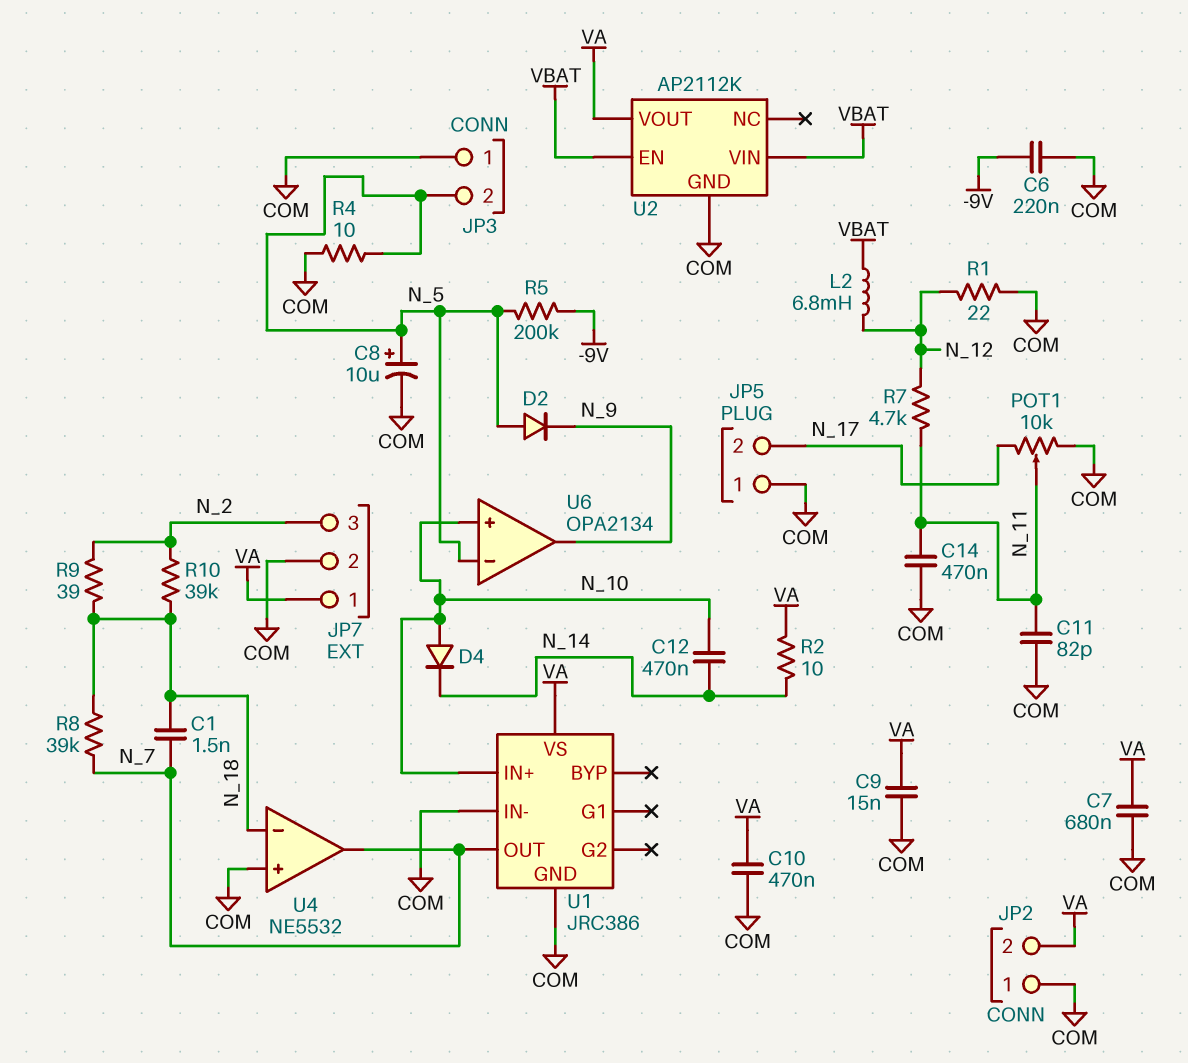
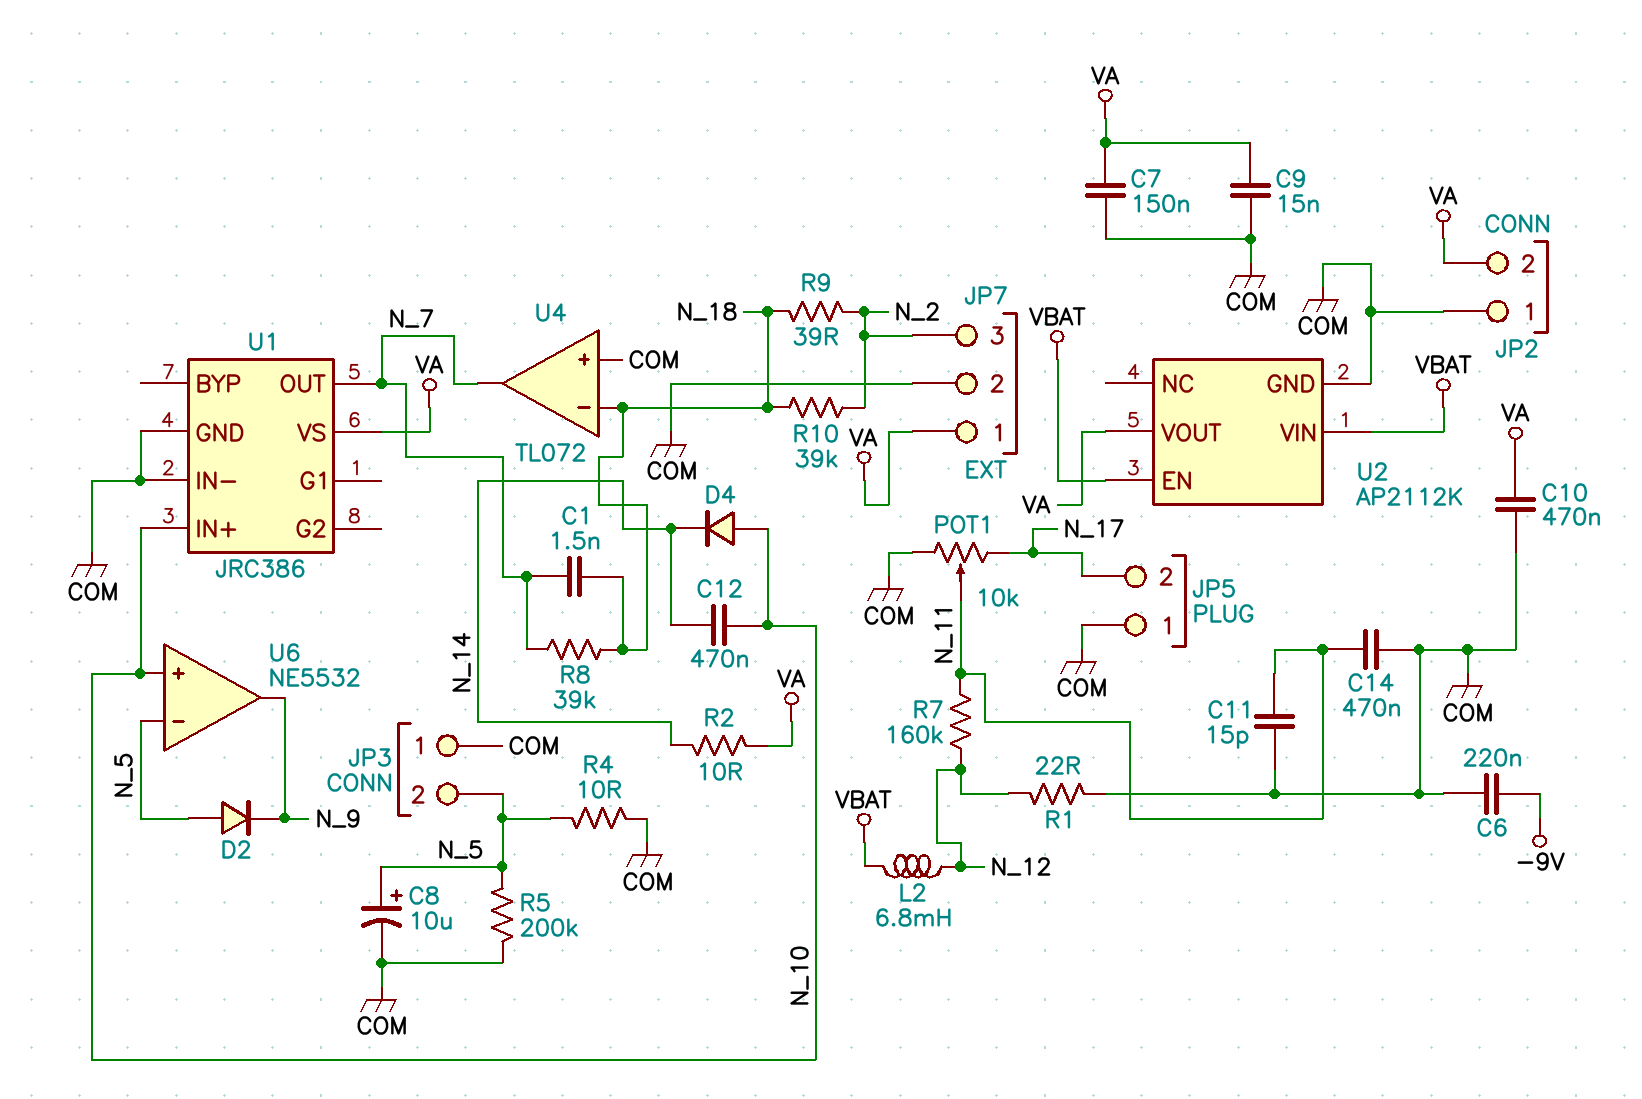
C7: 680nF (COM, VA) -> 150nF (COM, VA)
C11: 82pF (COM, N_11) -> 15pF (COM, N_11)
R5: 200k (-9V, N_5) -> 200k (COM, N_5)
R7: 4.7k (N_11, N_12) -> 160k (N_11, N_12)
U4: NE5532 -> TL072
U6: OPA2134 -> NE5532

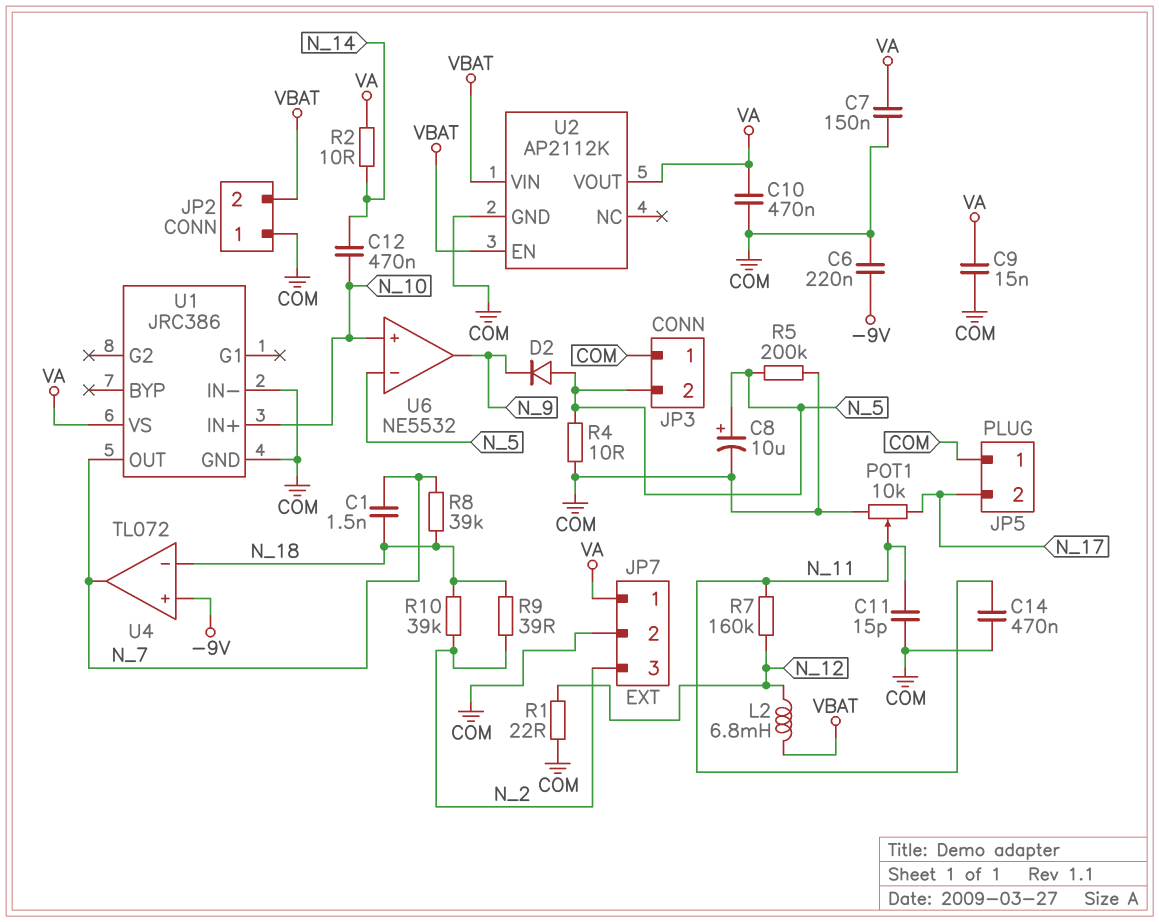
D4: diode (A N_10, K N_14) -> none
JP2 pin 2: VA -> VBAT
U4 pin in+: COM -> -9V

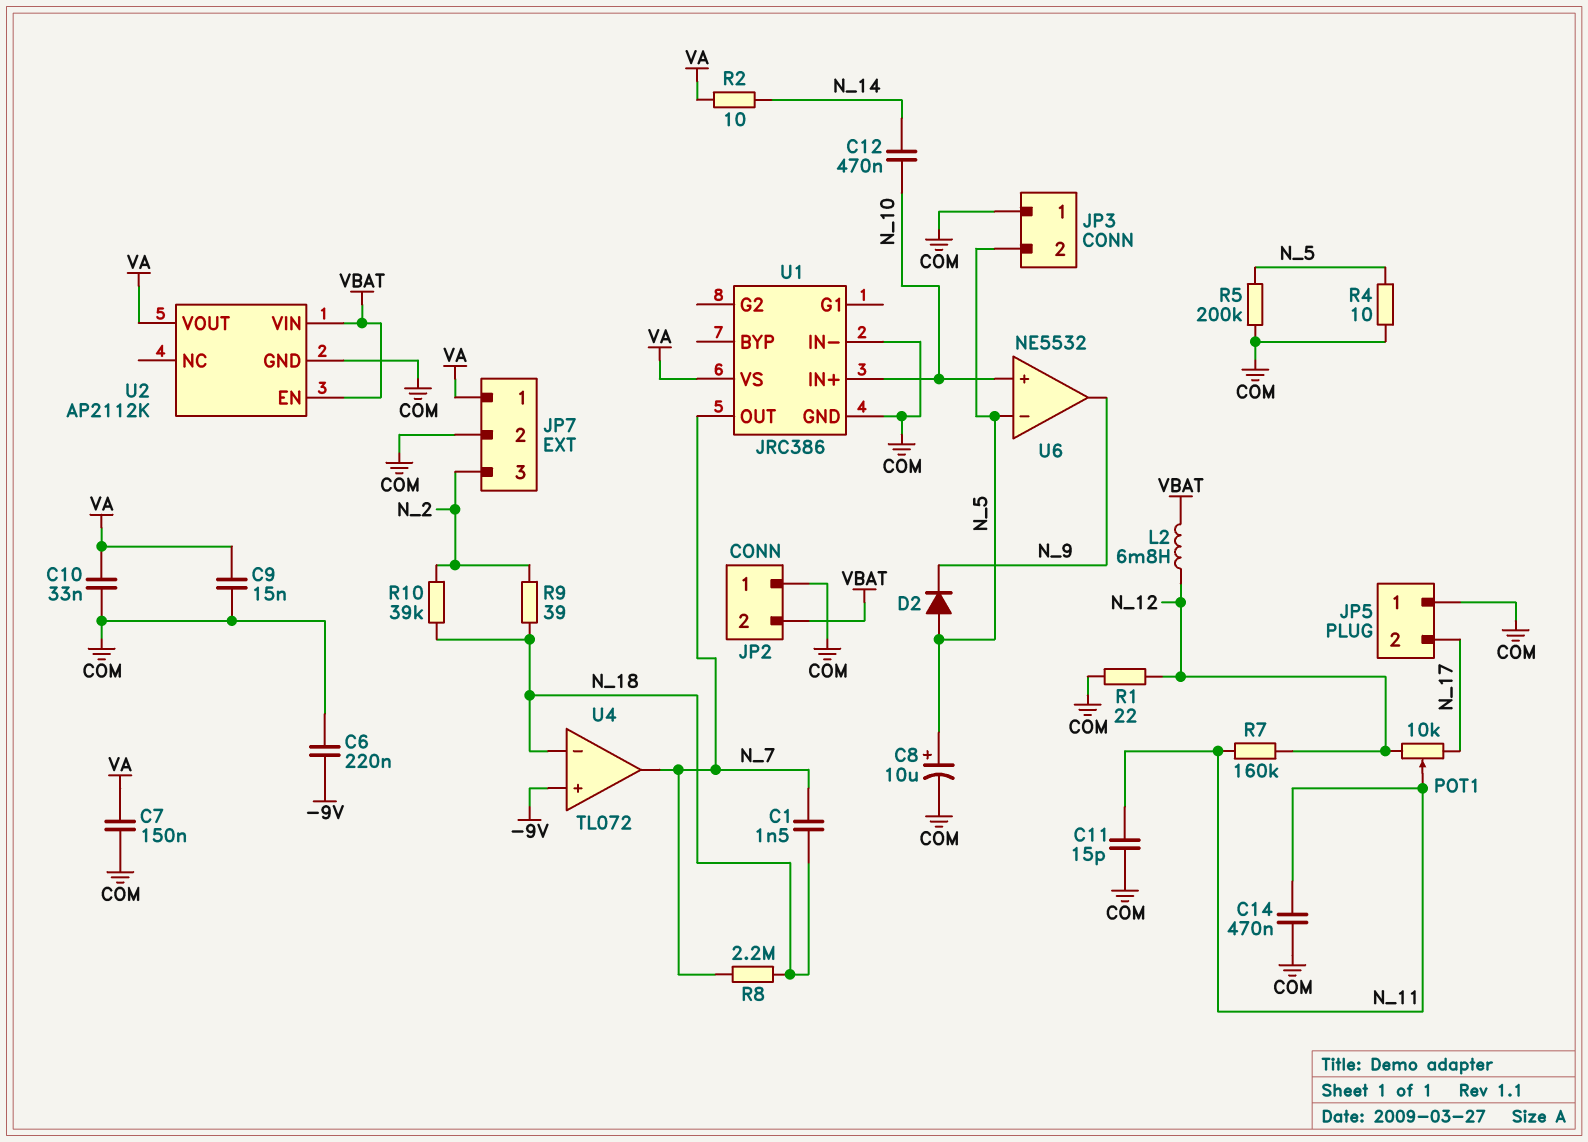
C10: 470nF (COM, VA) -> 33nF (COM, VA)
POT1: 10k (COM, N_17, wiper N_11) -> 10k (N_12, N_17, wiper N_11)
R8: 39k (N_7, N_18) -> 2.2M (N_7, N_18)

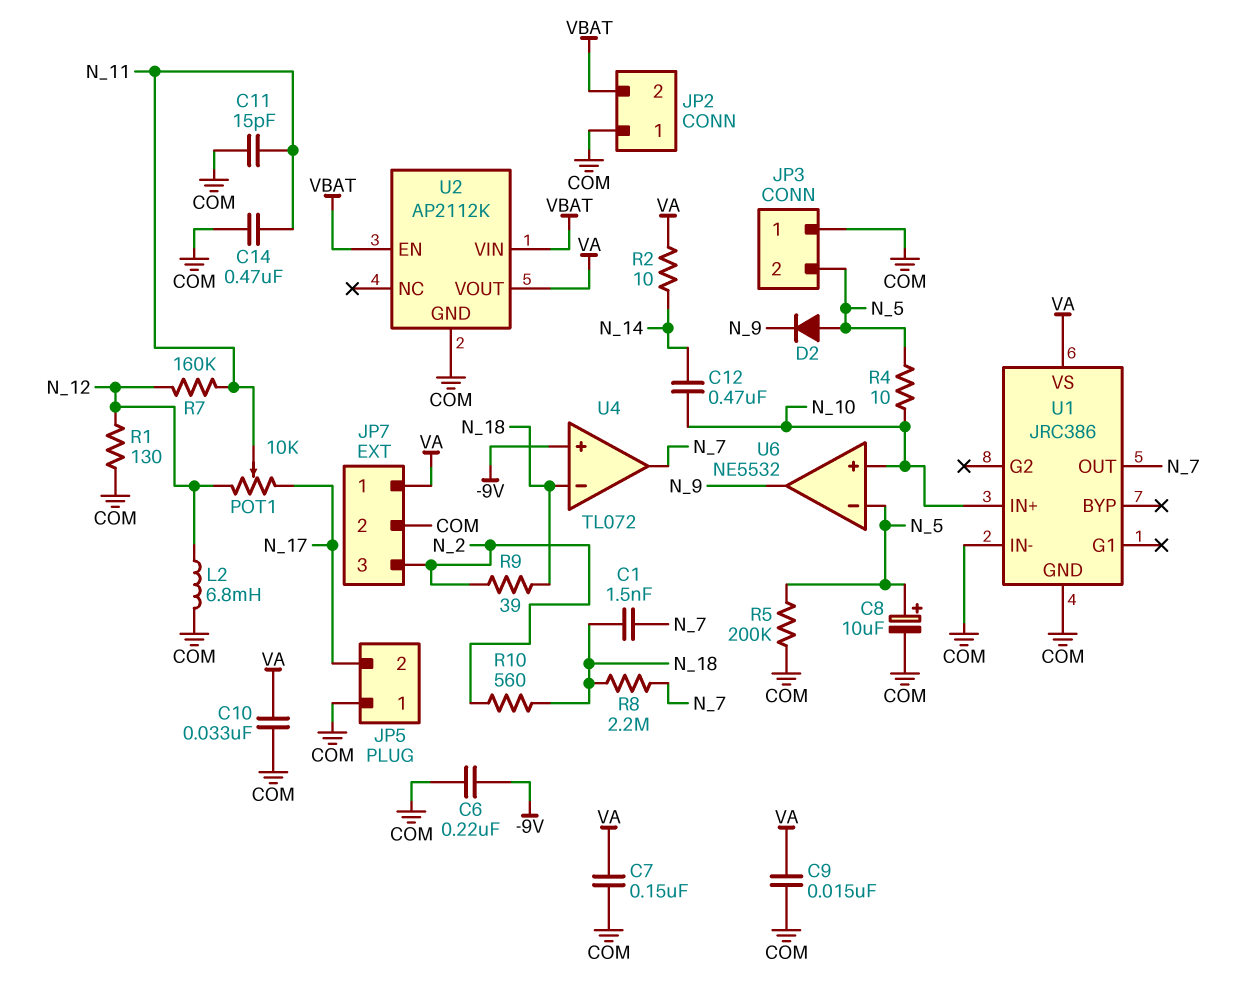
L2: 6.8mH (N_12, VBAT) -> 6.8mH (COM, N_12)
R1: 22 (COM, N_12) -> 130 (COM, N_12)
R4: 10 (COM, N_5) -> 10 (N_5, N_10)
R10: 39k (N_2, N_18) -> 560 (N_2, N_18)

